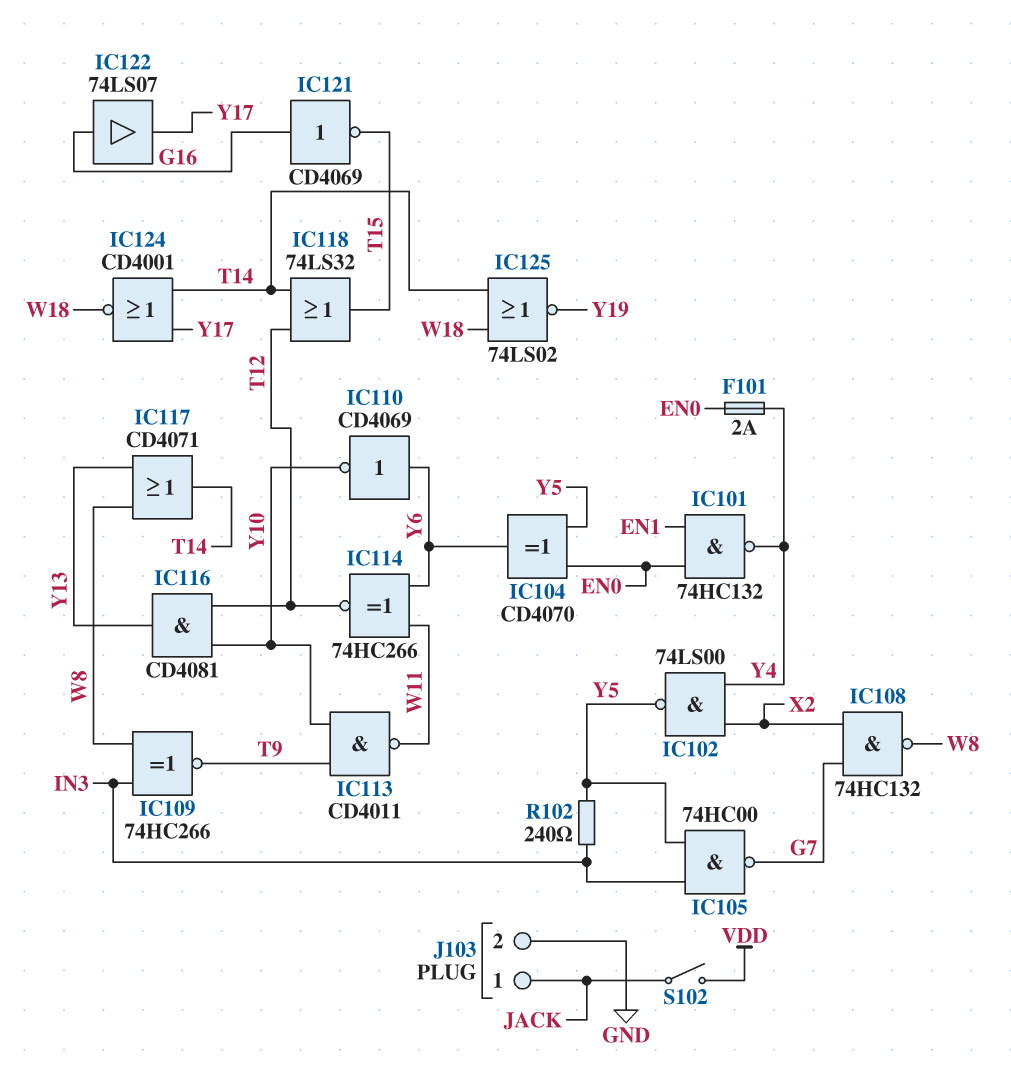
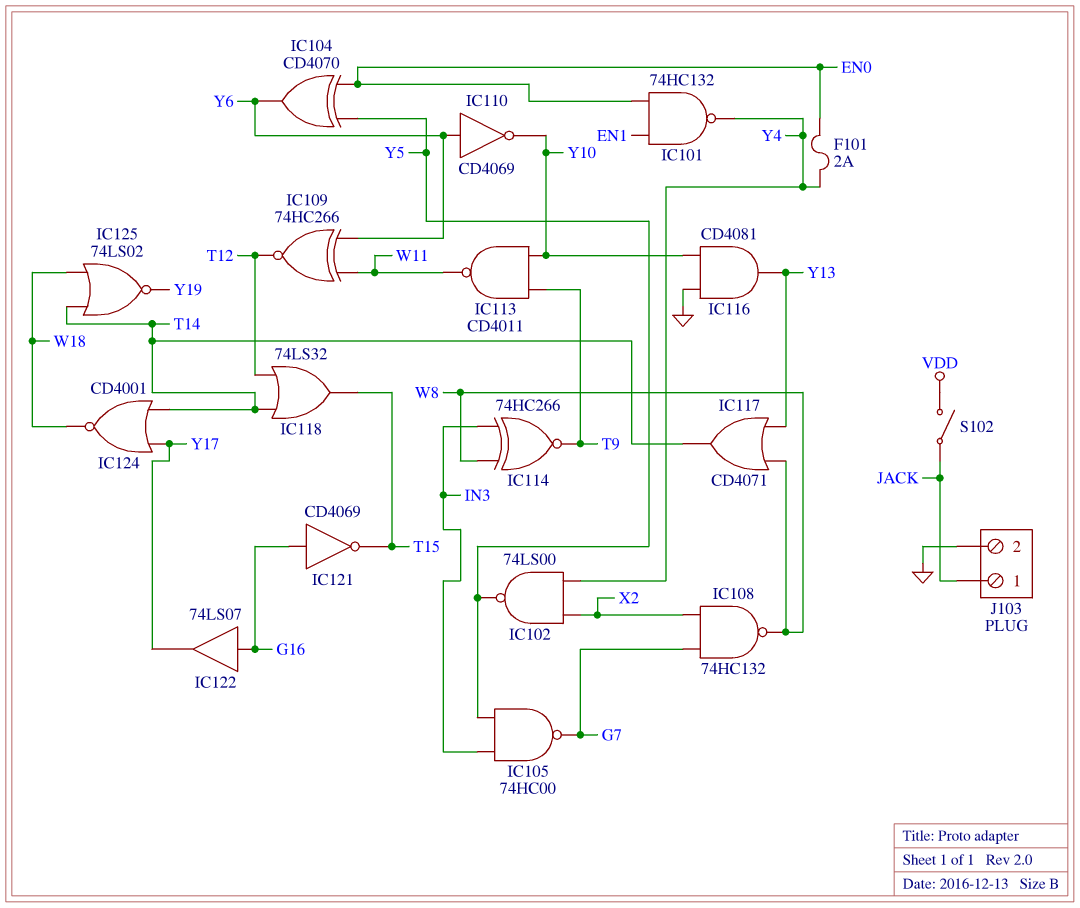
IC109: XNOR 74HC266 (in IN3, in W8, out T9) -> XNOR 74HC266 (in W11, in Y6, out T12)
IC114: XNOR 74HC266 (in W11, in Y6, out T12) -> XNOR 74HC266 (in IN3, in W8, out T9)
IC116: AND CD4081 (in T12, in Y10, out Y13) -> AND CD4081 (in GND, in Y10, out Y13)
R102: 240 (IN3, Y5) -> none

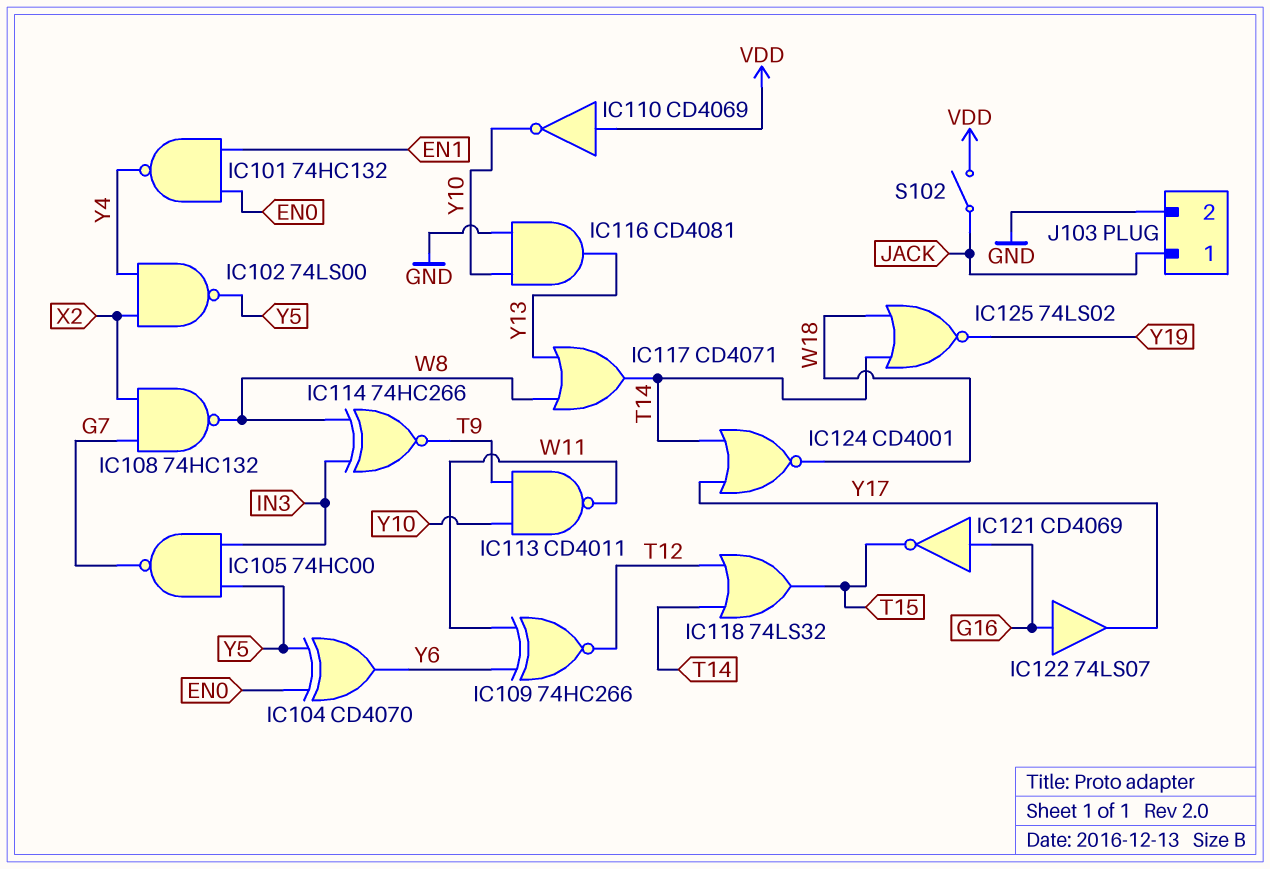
F101: 2A (EN0, Y4) -> none
IC110: NOT CD4069 (in Y6, out Y10) -> NOT CD4069 (in VDD, out Y10)

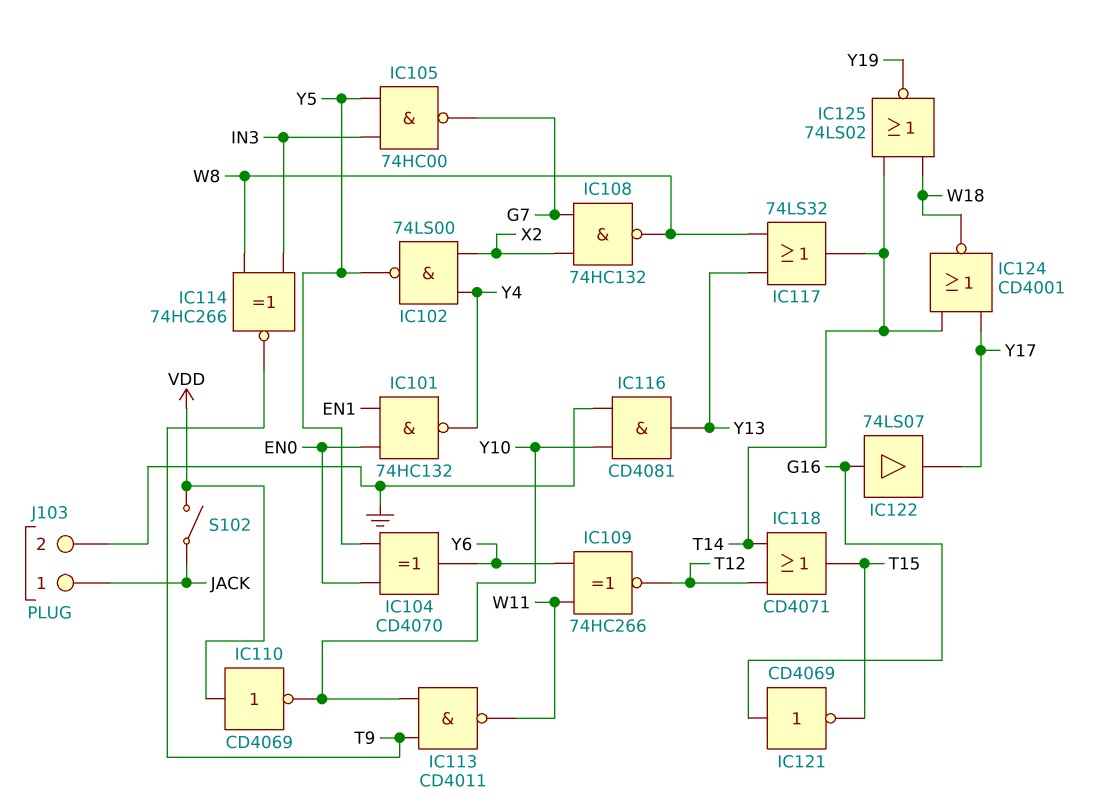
IC117: OR CD4071 (in W8, in Y13, out T14) -> OR 74LS32 (in W8, in Y13, out T14)
IC118: OR 74LS32 (in T12, in T14, out T15) -> OR CD4071 (in T12, in T14, out T15)

